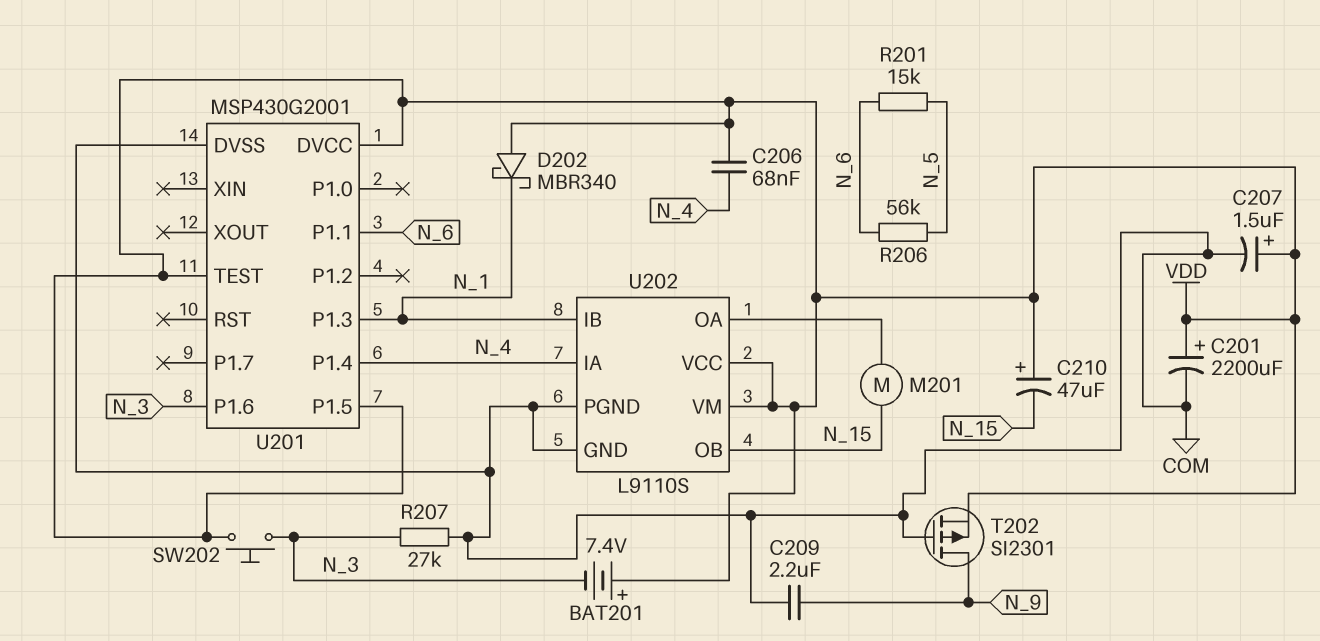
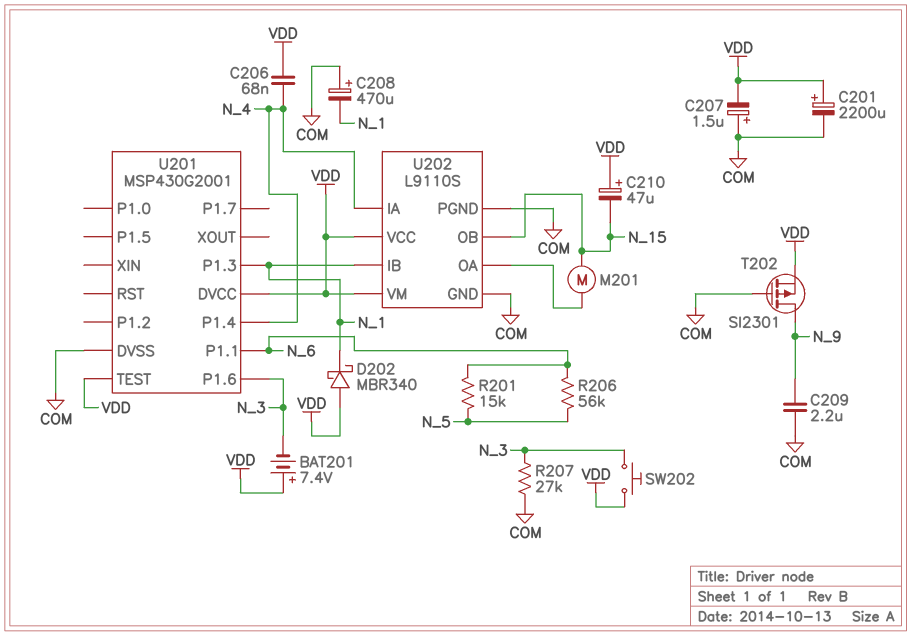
C207: 1.5uF (plus VDD, minus COM) -> 1.5uF (plus COM, minus VDD)
C208: none -> 470uF (plus COM, minus N_1)
U201 pin P1.5: VDD -> none

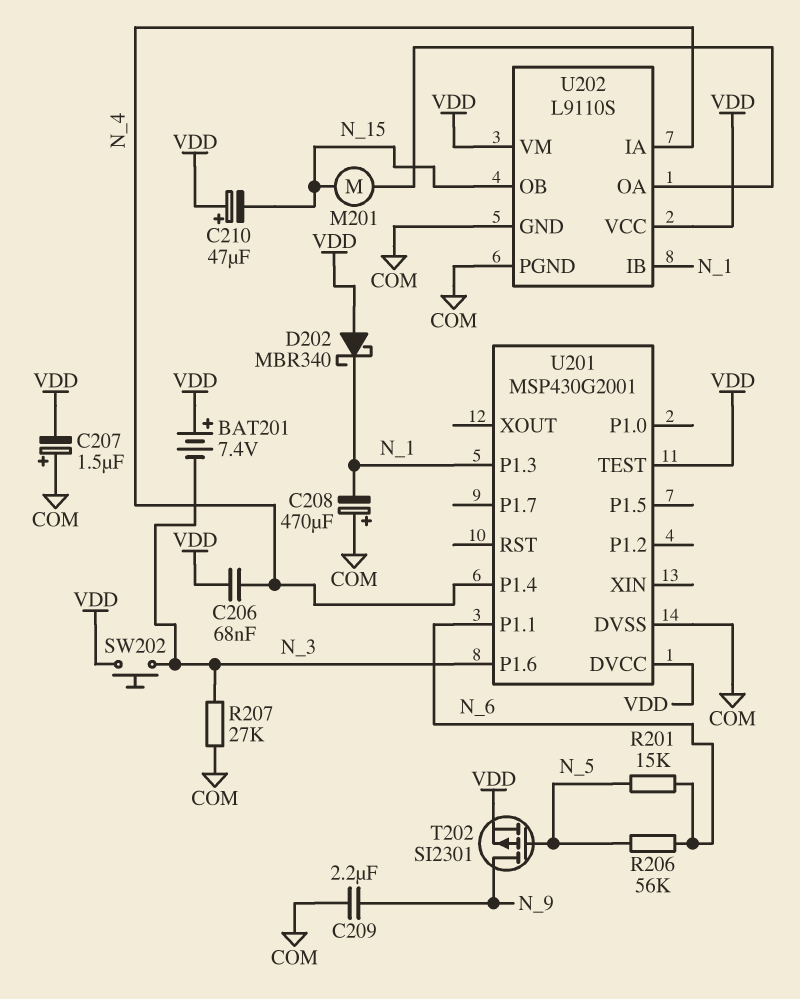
C201: 2200uF (plus VDD, minus COM) -> none
T202: PMOS SI2301 (G COM, D N_9, S VDD) -> PMOS SI2301 (G N_5, D N_9, S VDD)

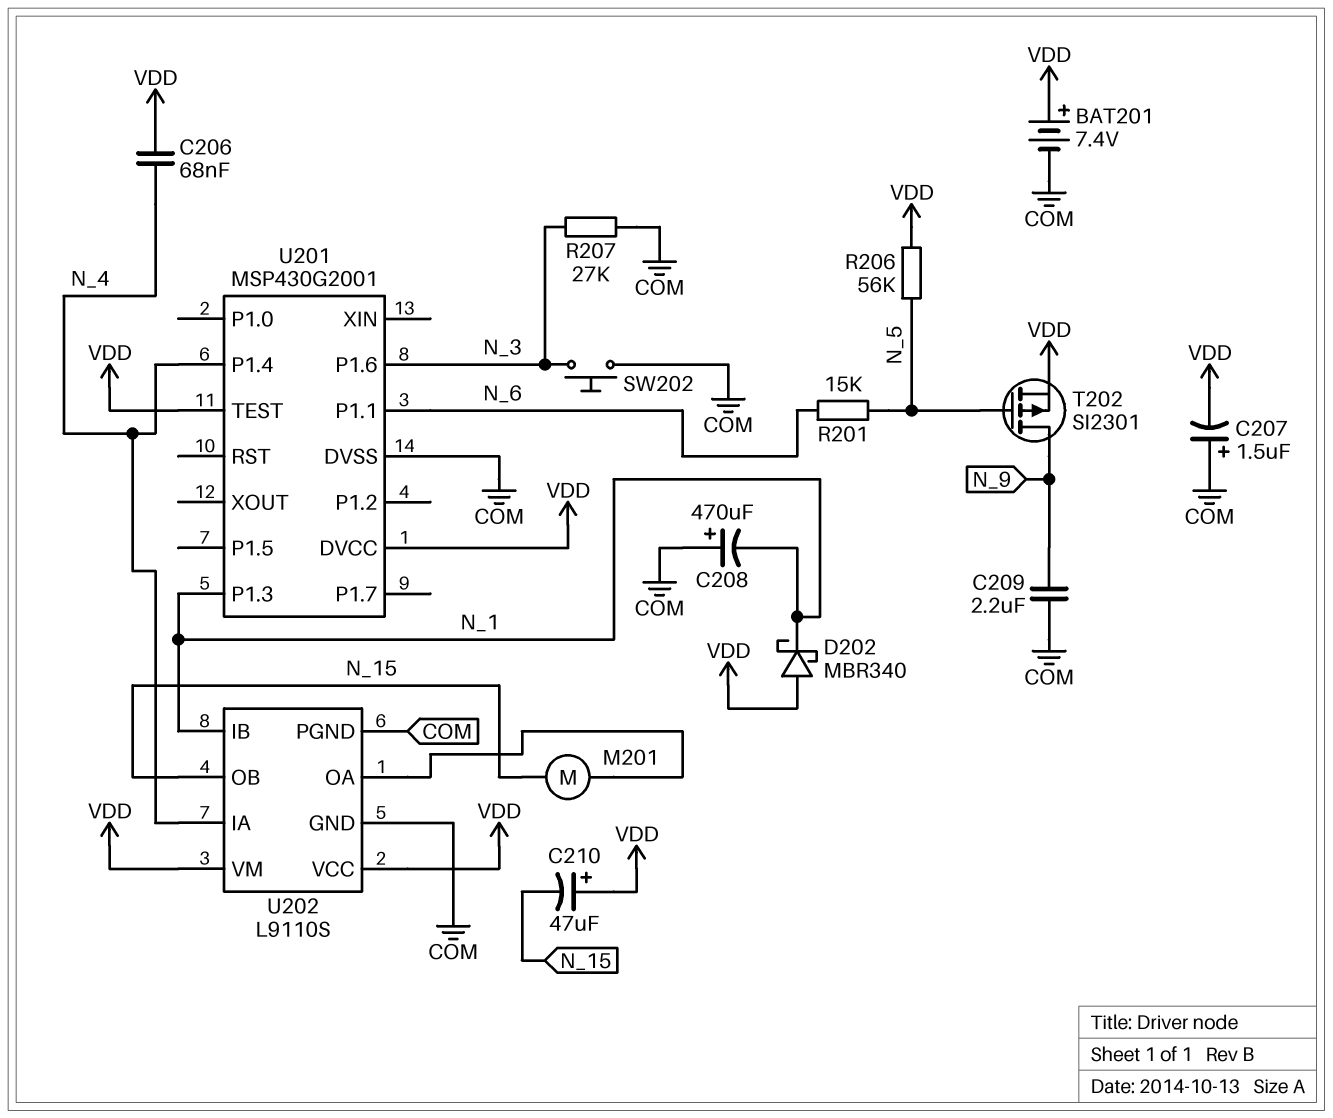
BAT201: 7.4V (plus VDD, minus N_3) -> 7.4V (plus VDD, minus COM)
R206: 56k (N_5, N_6) -> 56k (N_5, VDD)
SW202: button (N_3, VDD) -> button (COM, N_3)

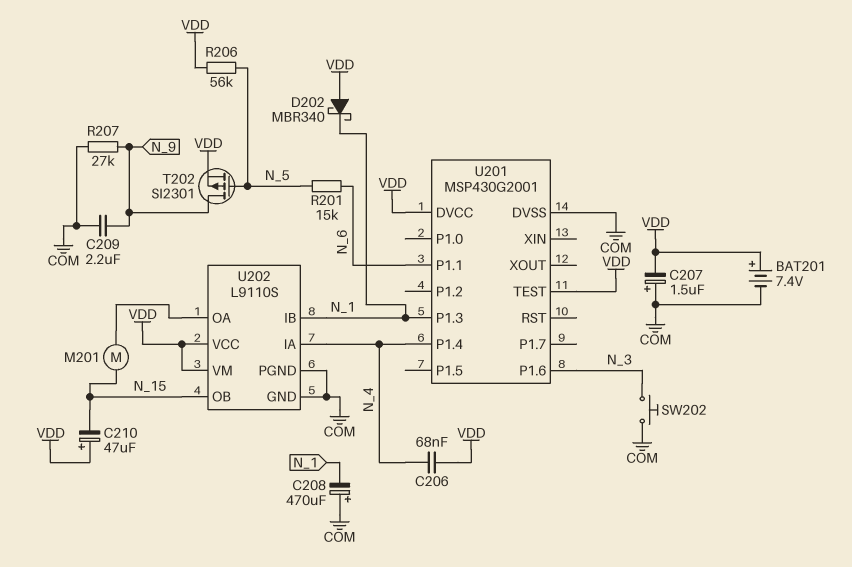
R207: 27k (COM, N_3) -> 27k (COM, N_9)

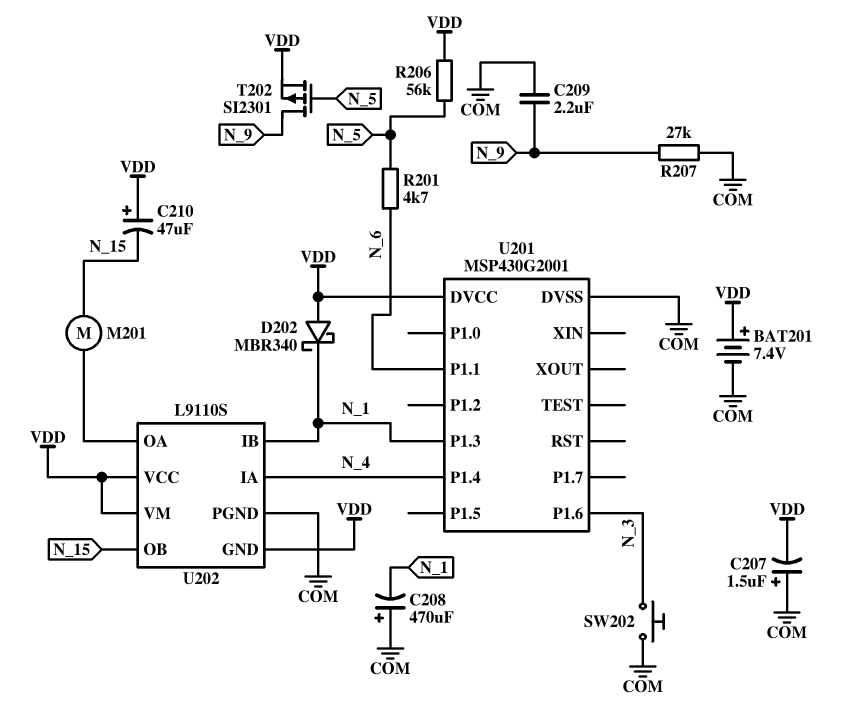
C206: 68nF (N_4, VDD) -> none
R201: 15k (N_5, N_6) -> 4.7k (N_5, N_6)
U201 pin TEST: VDD -> none
U202 pin GND: COM -> VDD

